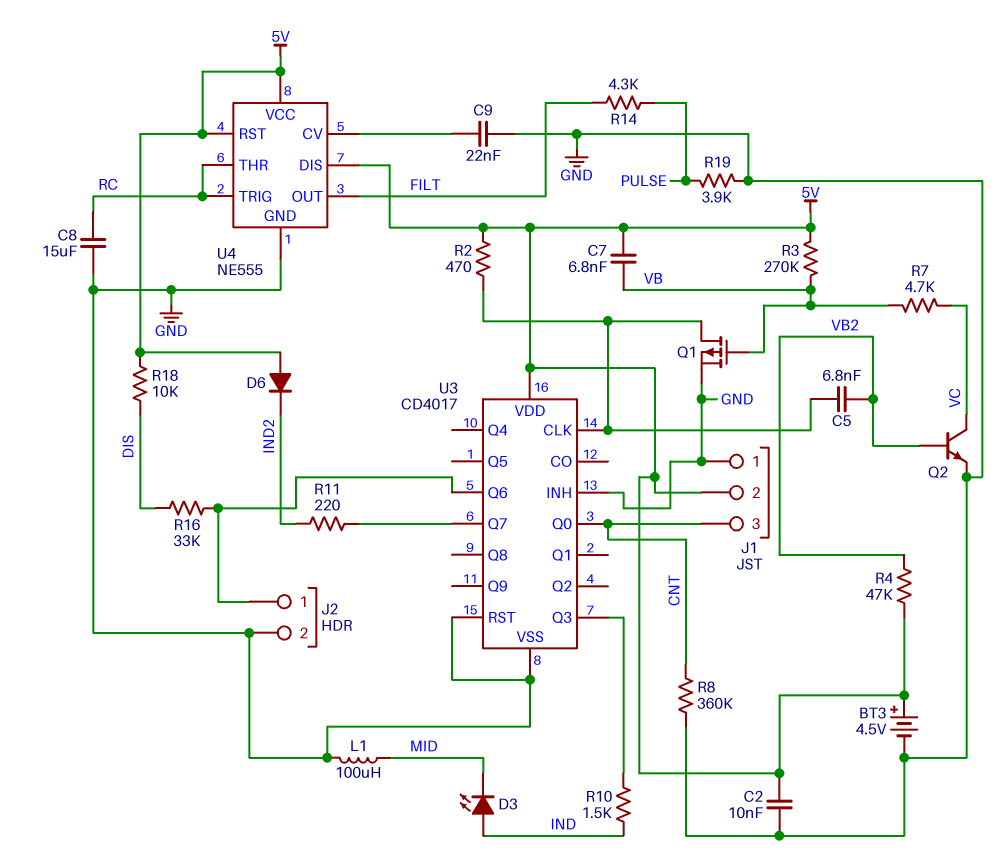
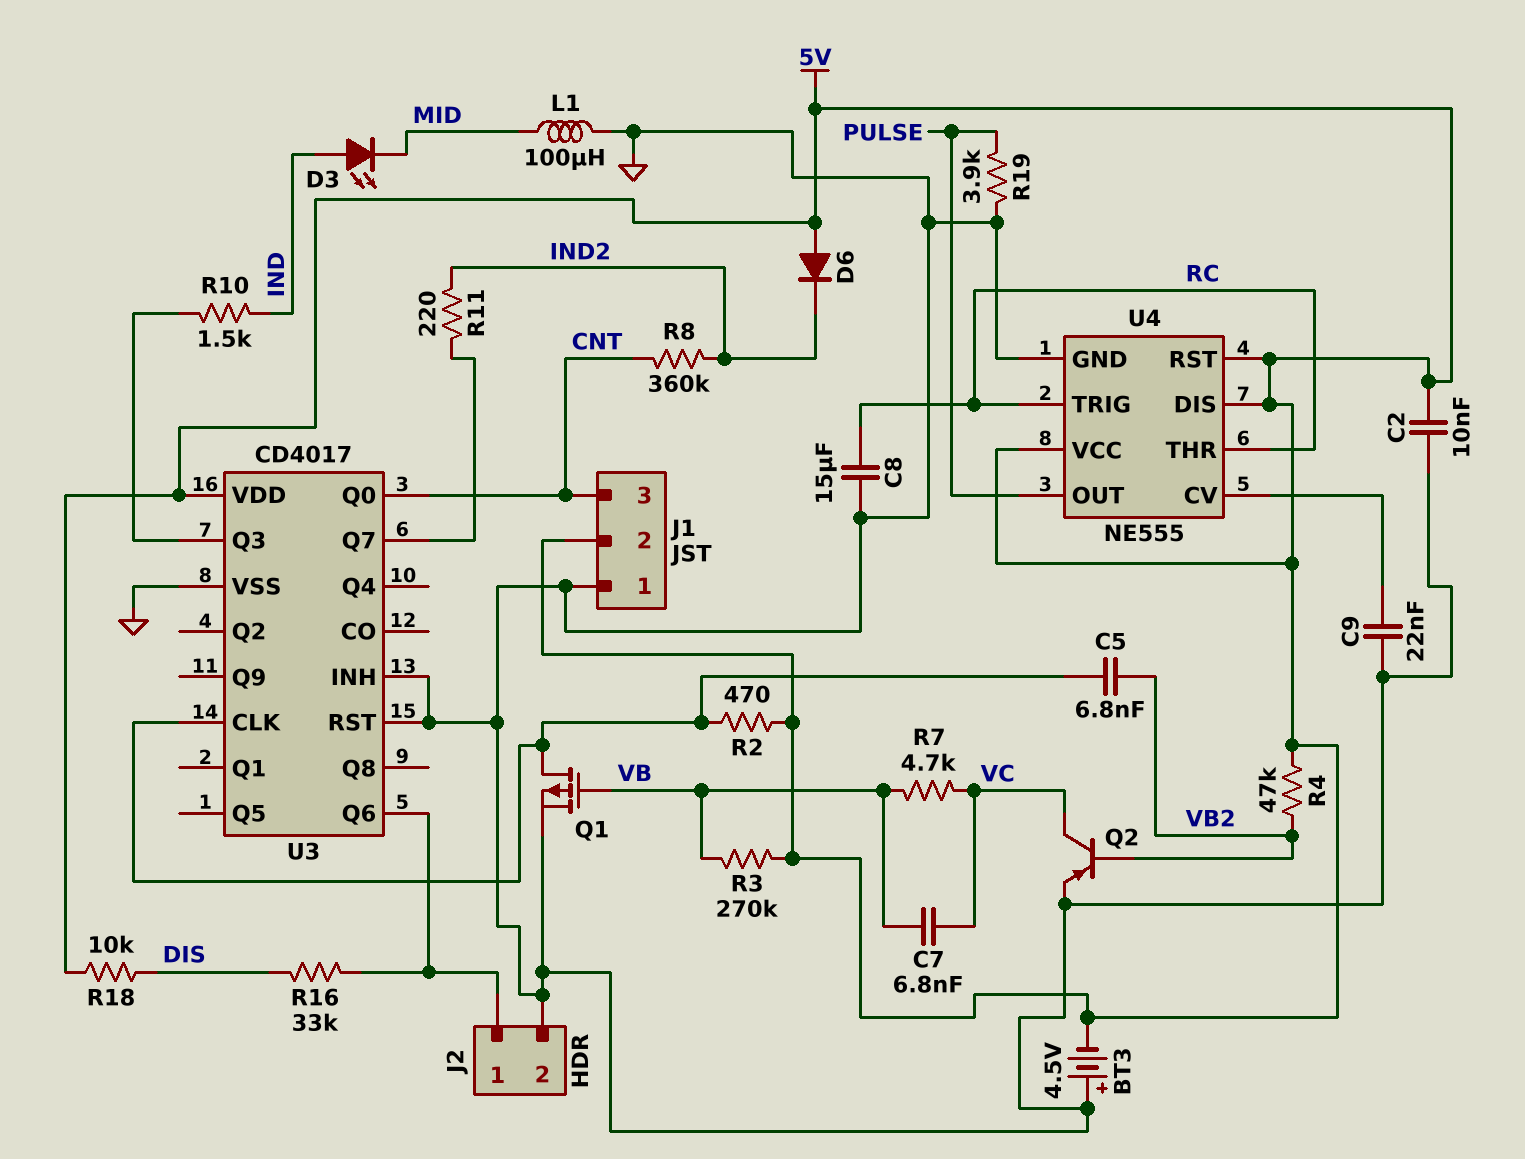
BT3: 4.5V (plus 5V, minus GND) -> 4.5V (plus GND, minus 5V)
C7: 6.8nF (5V, VB) -> 6.8nF (VB, VC)
Q2: NPN (B VB2, C VC, E GND) -> PNP (B VB2, C VC, E GND)
R8: 360k (CNT, GND) -> 360k (CNT, IND2)
R14: 4.3k (FILT, PULSE) -> none
U4 pin OUT: FILT -> PULSE

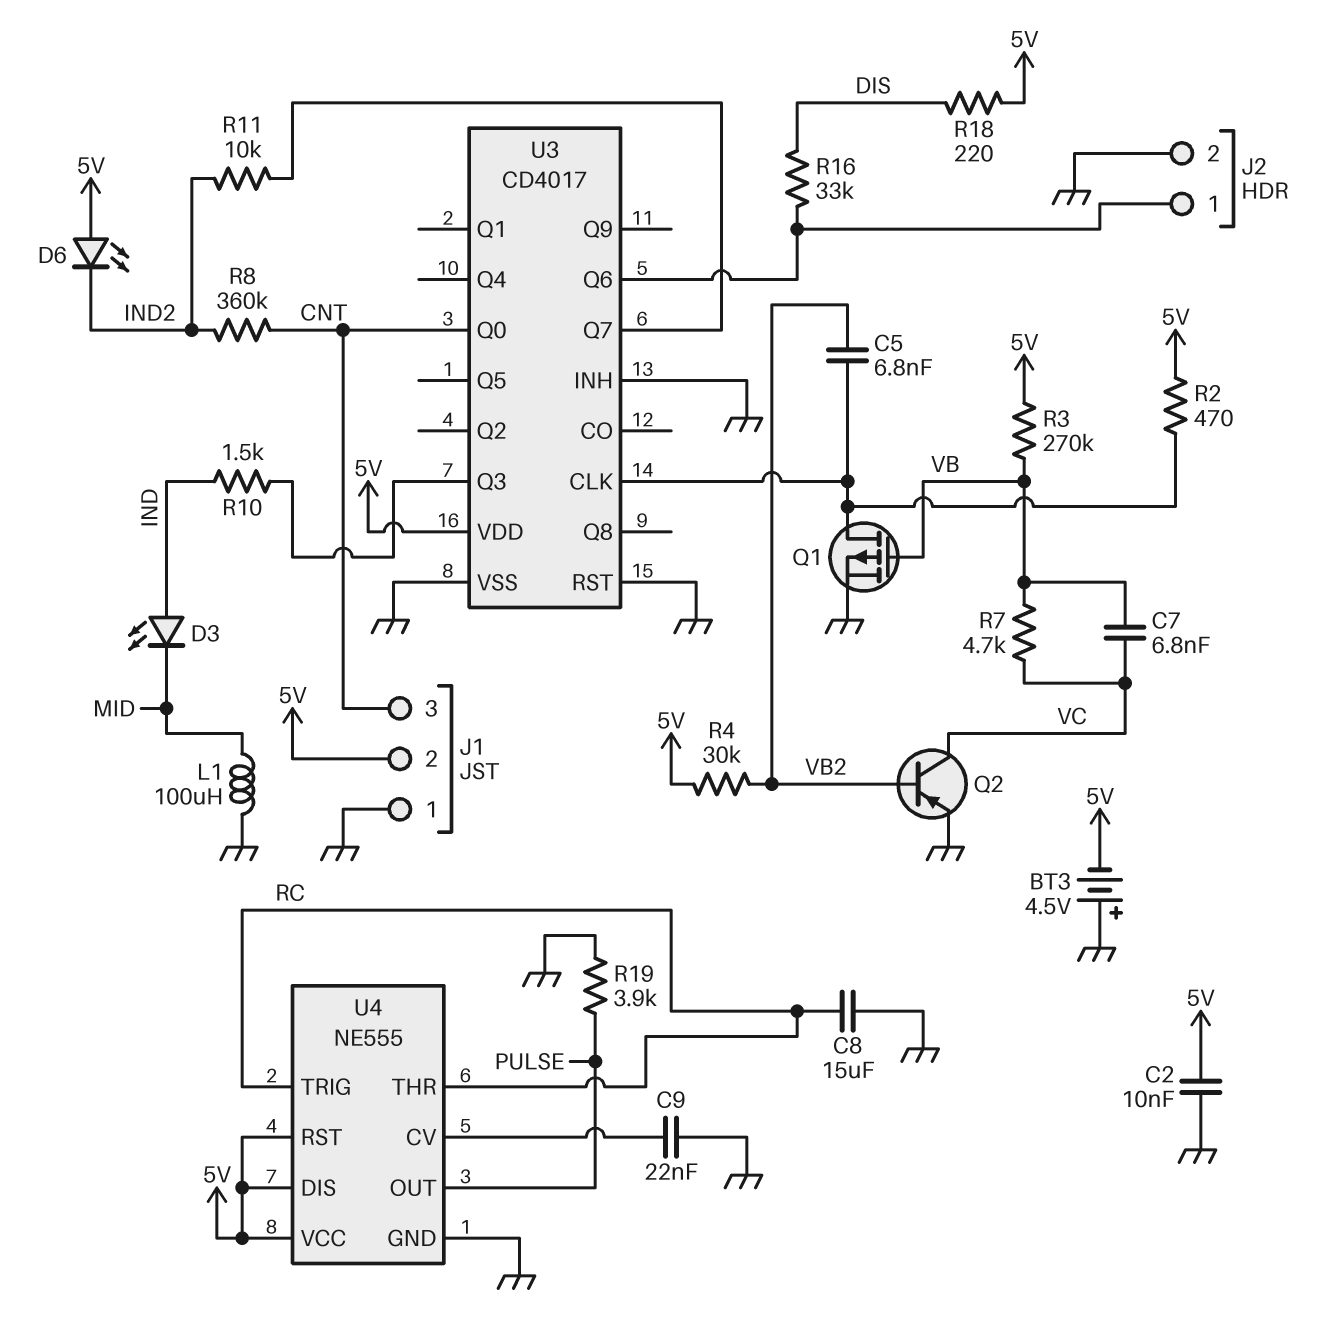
D6: diode (A 5V, K IND2) -> LED (A 5V, K IND2)
R4: 47k (5V, VB2) -> 30k (5V, VB2)
R11: 220 (IND2, U3/Q7) -> 10k (IND2, U3/Q7)
R18: 10k (5V, DIS) -> 220 (5V, DIS)

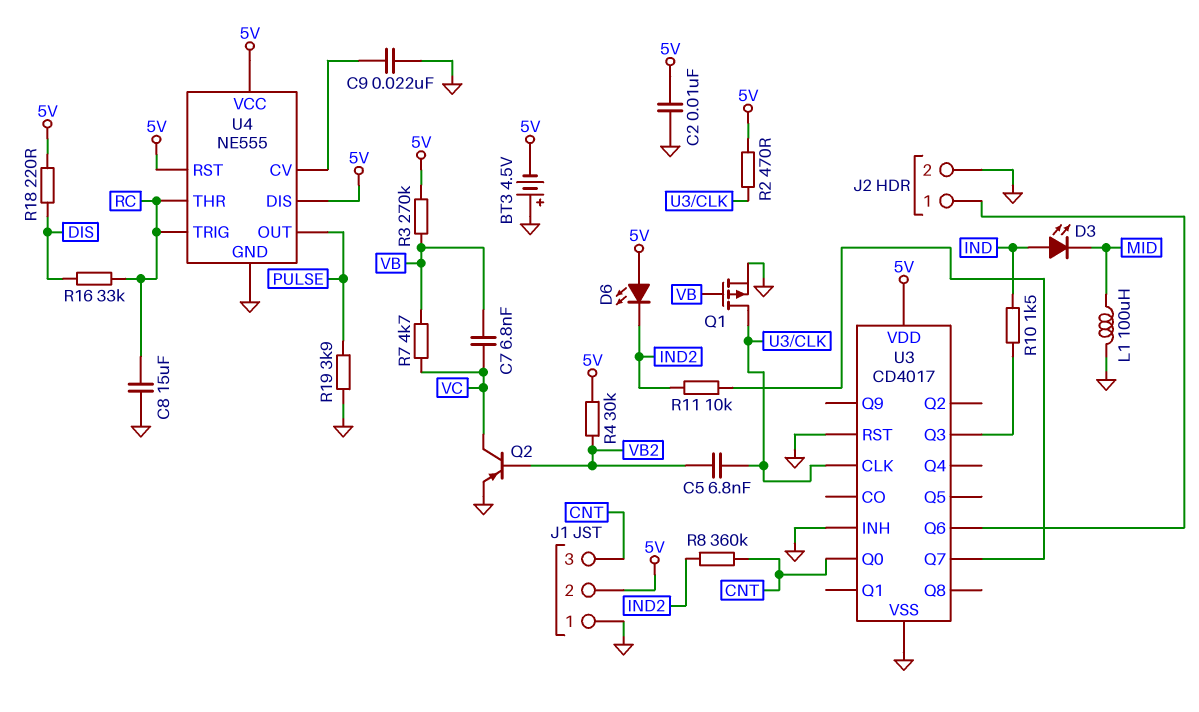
R16: 33k (DIS, J2/1) -> 33k (DIS, RC)

